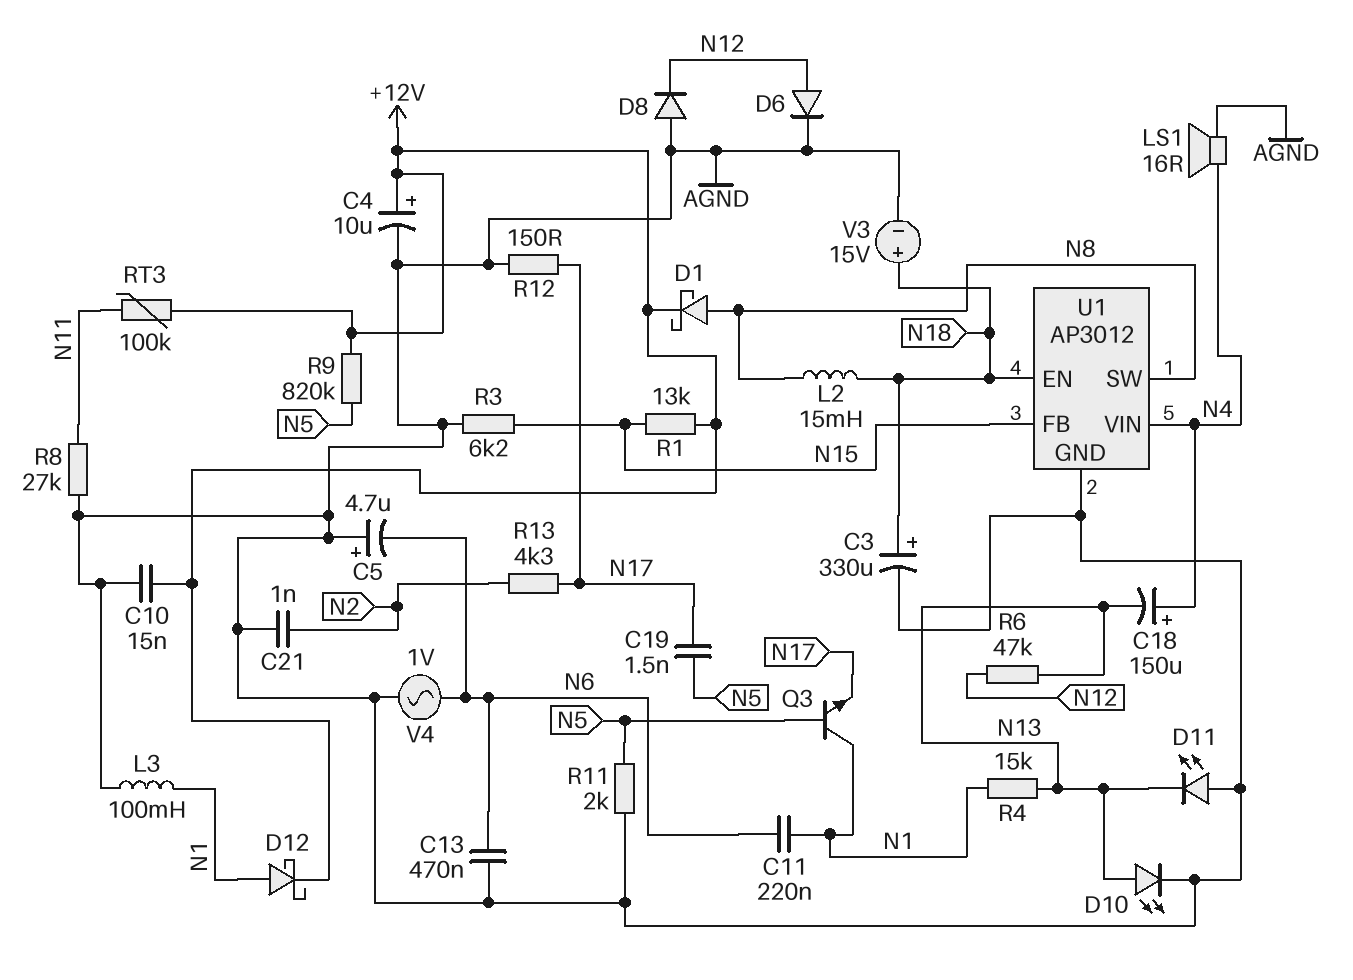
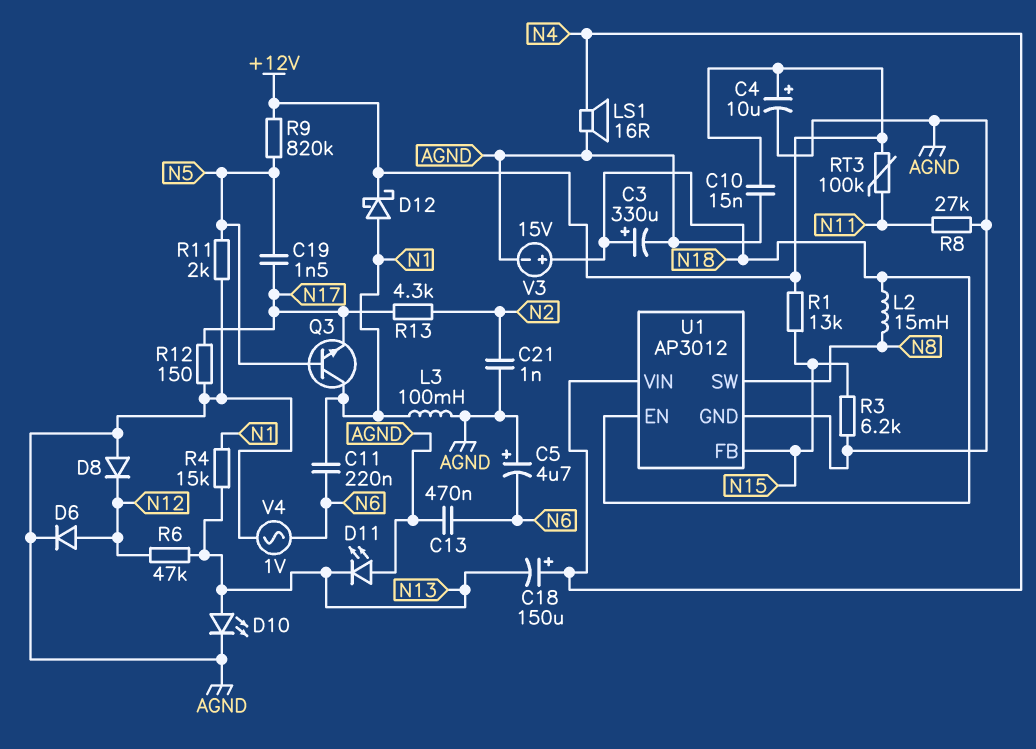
D1: schottky (A N8, K +12V) -> none

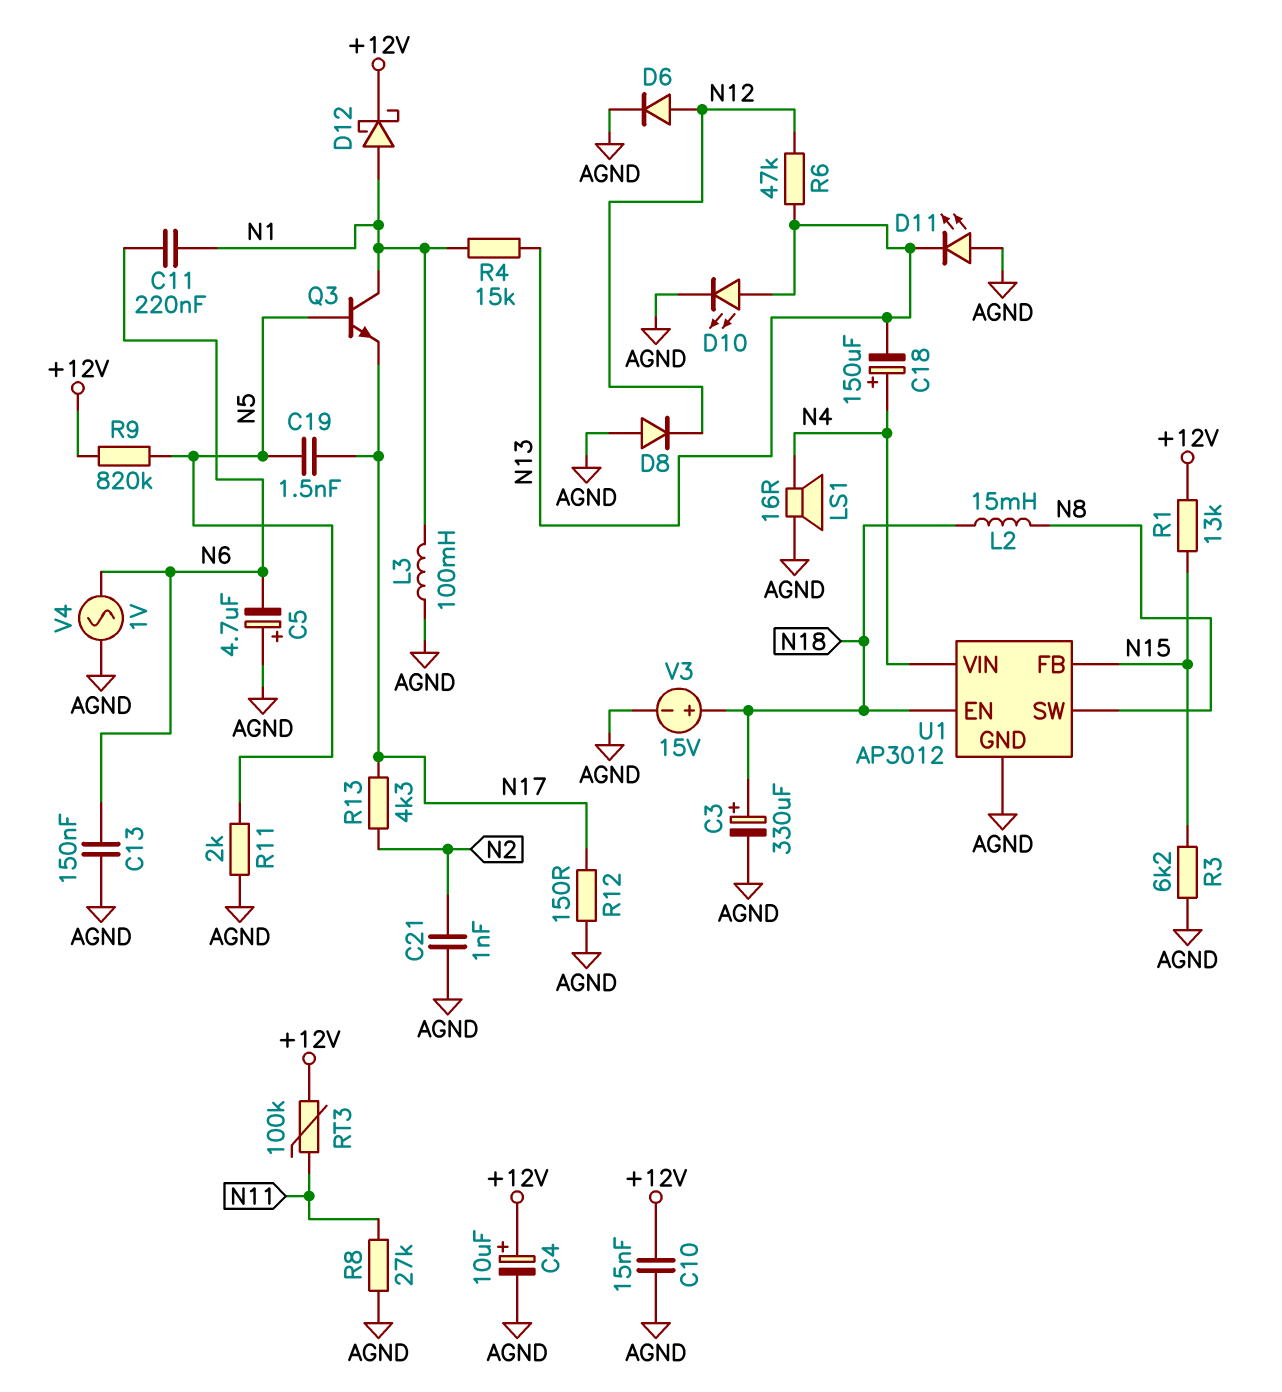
C13: 470nF (AGND, N6) -> 150nF (AGND, N6)

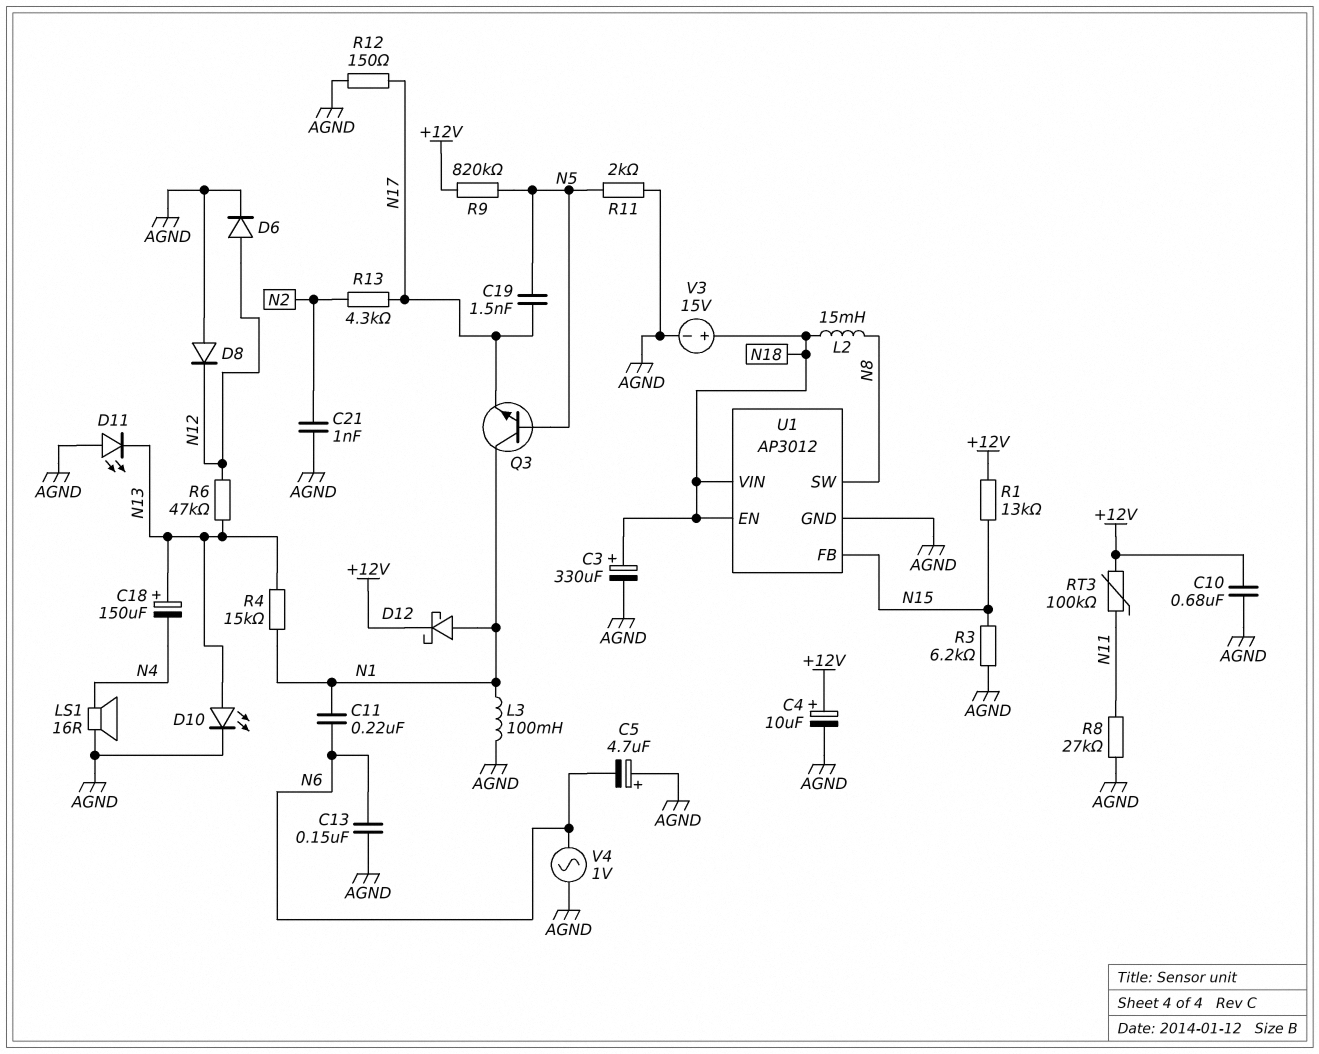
C10: 15nF (+12V, AGND) -> 680nF (+12V, AGND)
C18: 150uF (plus N4, minus N13) -> 150uF (plus N13, minus N4)
U1 pin VIN: N4 -> N18

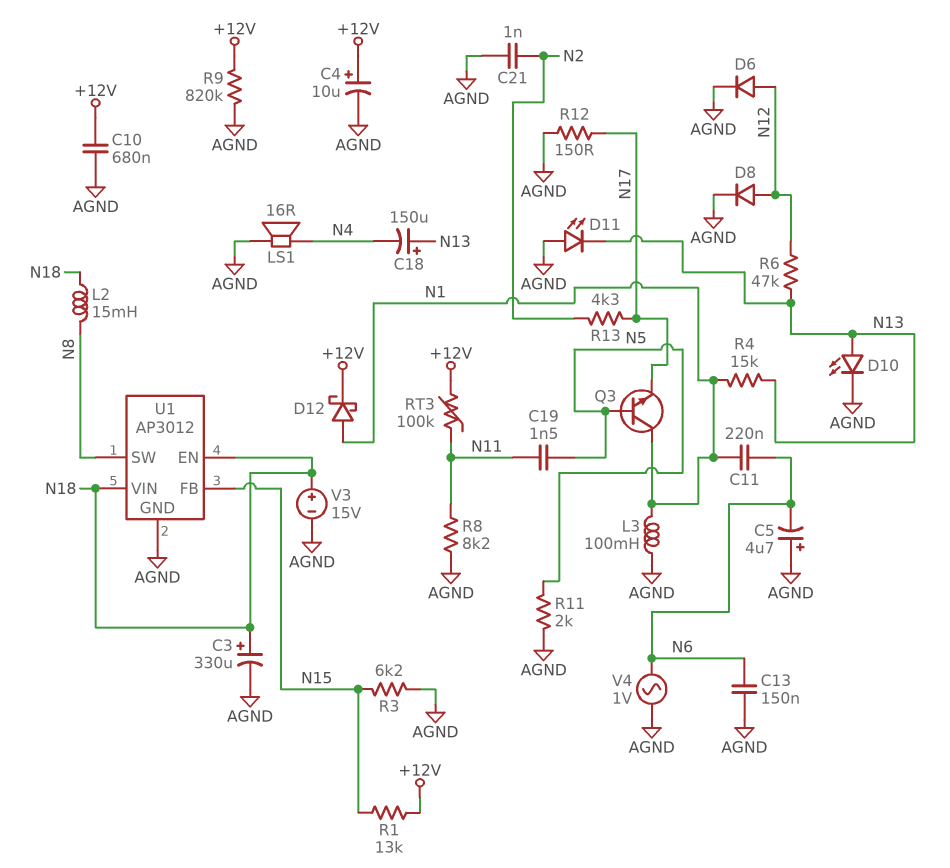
C19: 1.5nF (N5, N17) -> 1.5nF (N5, N11)
D8: diode (A AGND, K N12) -> diode (A N12, K AGND)
R8: 27k (AGND, N11) -> 8.2k (AGND, N11)
R9: 820k (+12V, N5) -> 820k (+12V, AGND)

